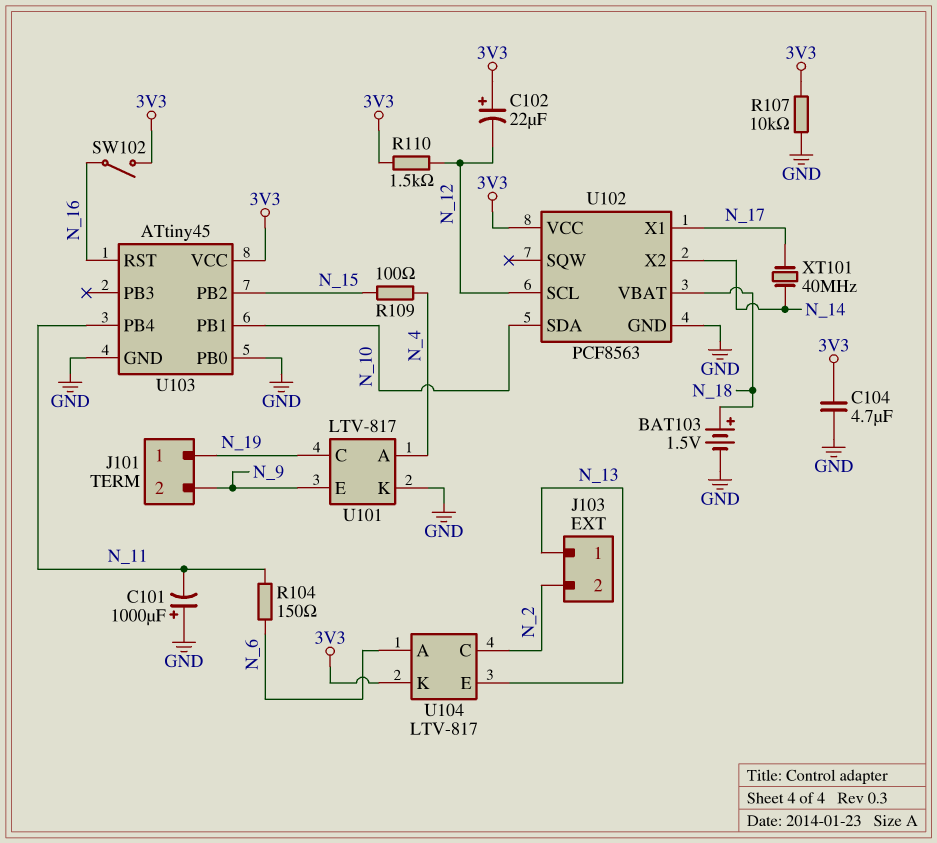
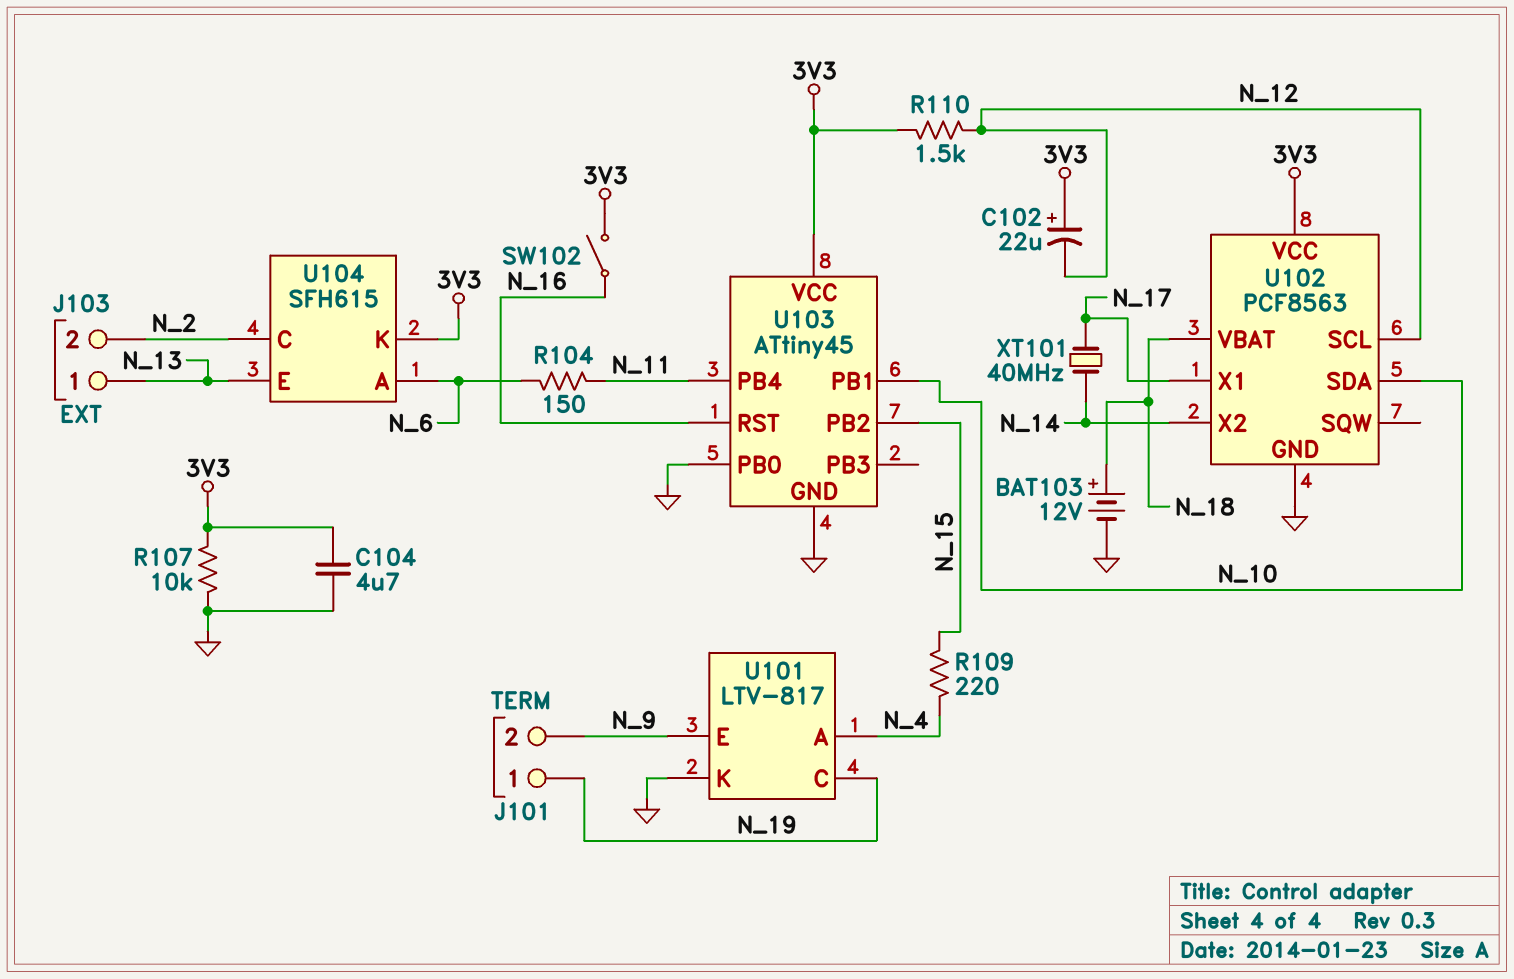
BAT103: 1.5V (plus N_18, minus GND) -> 12V (plus N_18, minus GND)
C101: 1000uF (plus GND, minus N_11) -> none
R109: 100 (N_4, N_15) -> 220 (N_4, N_15)
U104: LTV-817 -> SFH615

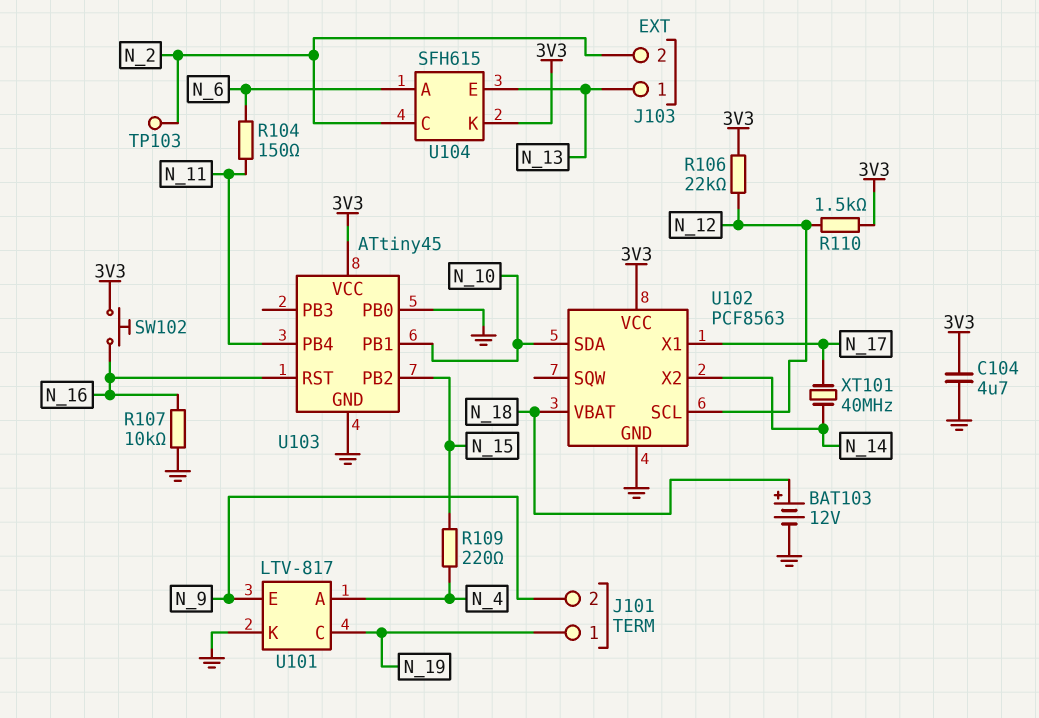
C102: 22uF (plus 3V3, minus N_12) -> none
R106: none -> 22k (3V3, N_12)
R107: 10k (3V3, GND) -> 10k (GND, N_16)
SW102: switch (3V3, N_16) -> button (3V3, N_16)
TP103: none -> test point (N_2)

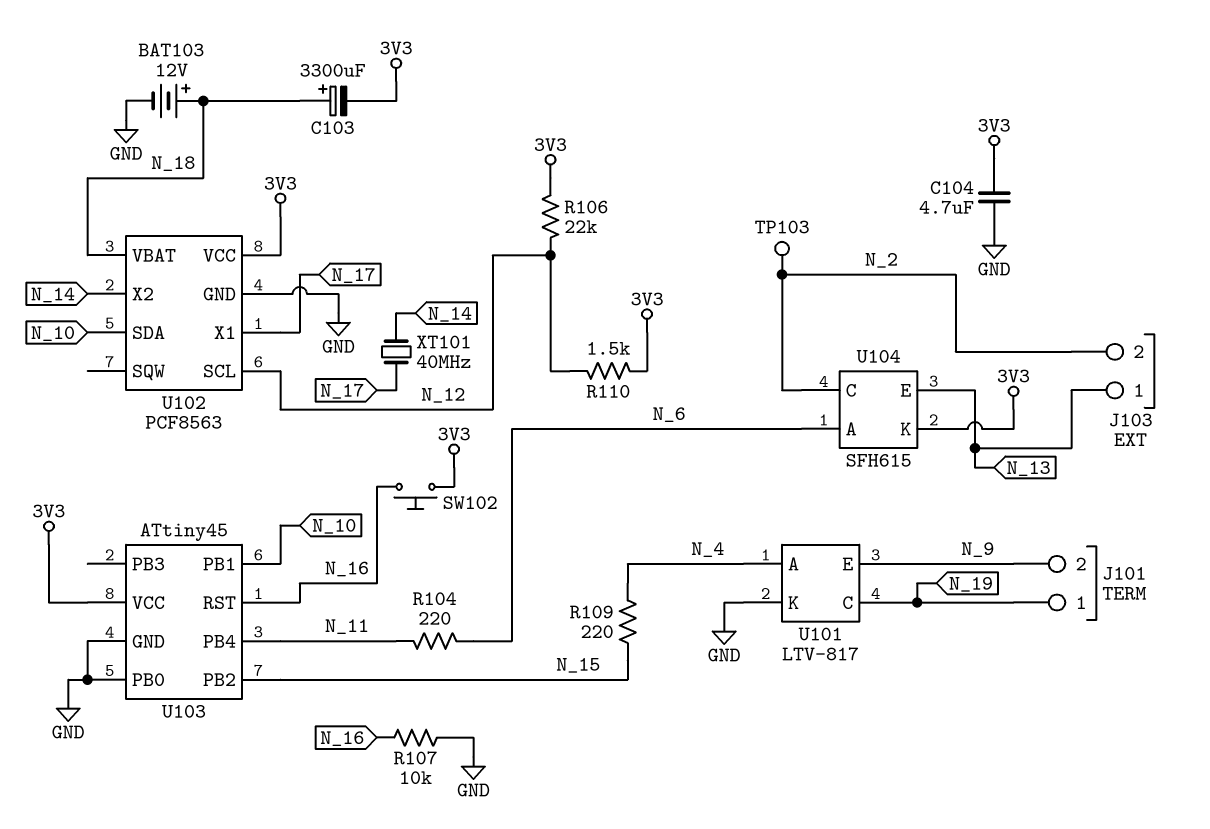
C103: none -> 3300uF (plus N_18, minus 3V3)
R104: 150 (N_6, N_11) -> 220 (N_6, N_11)

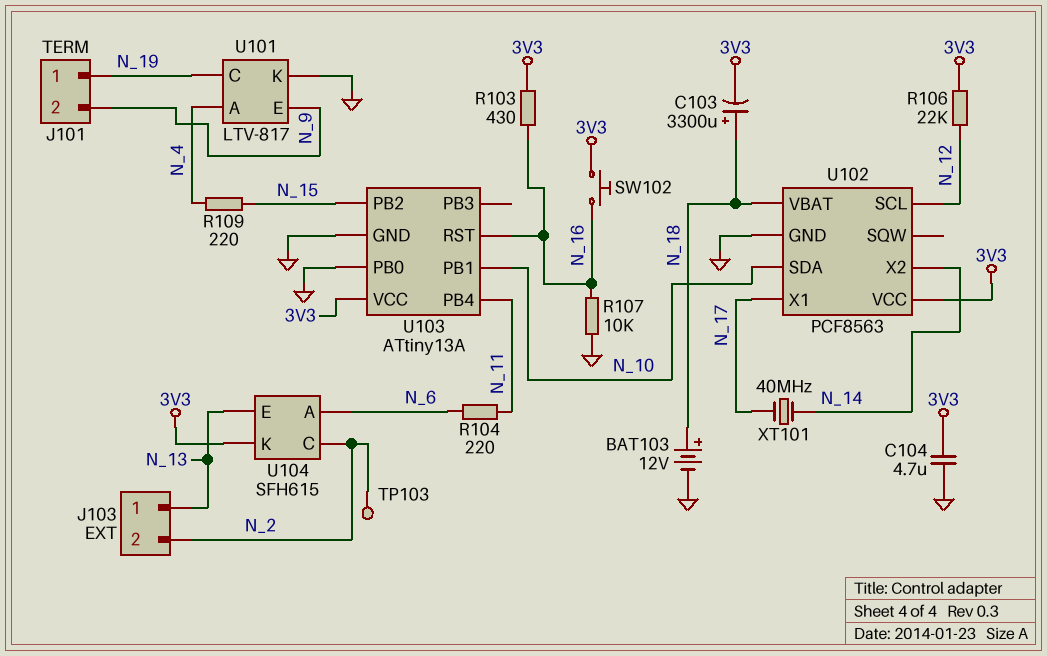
R103: none -> 430 (3V3, N_16)
R110: 1.5k (3V3, N_12) -> none
U103: ATtiny45 -> ATtiny13A

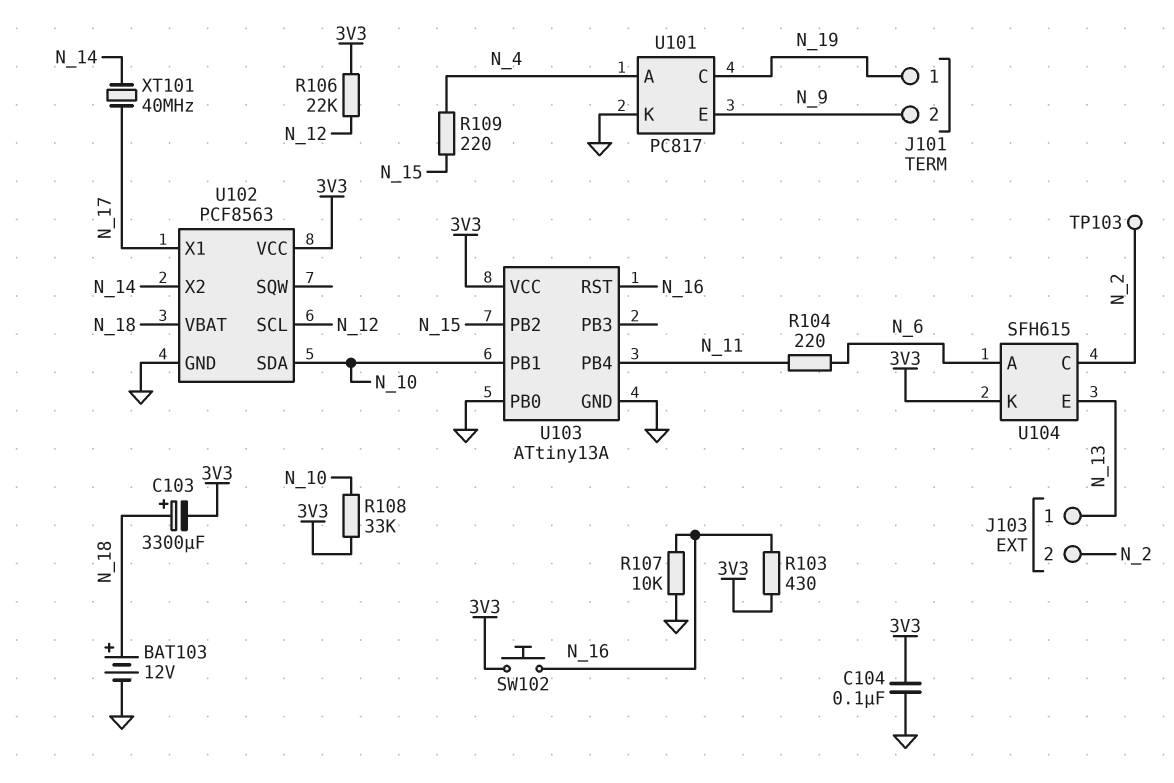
C104: 4.7uF (3V3, GND) -> 100nF (3V3, GND)
R108: none -> 33k (3V3, N_10)
U101: LTV-817 -> PC817

